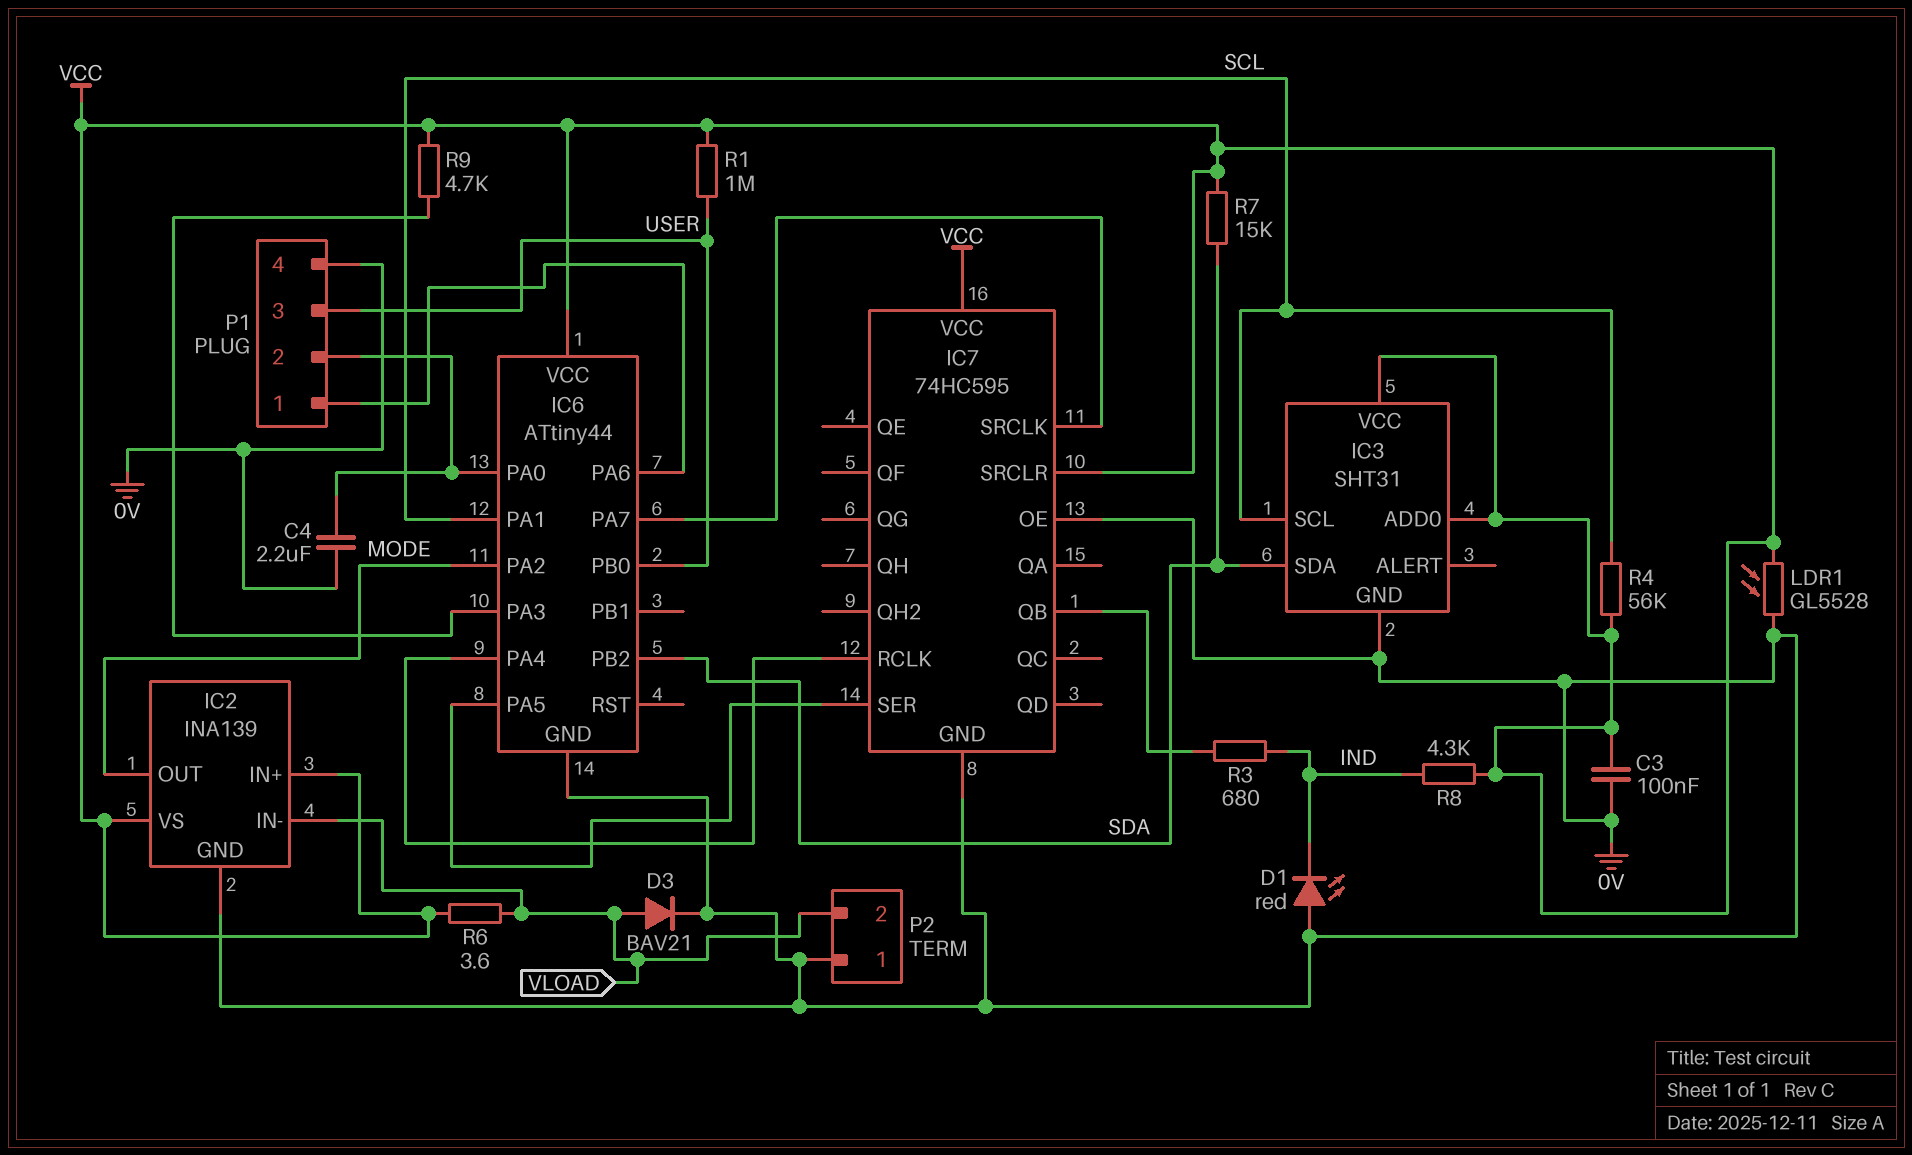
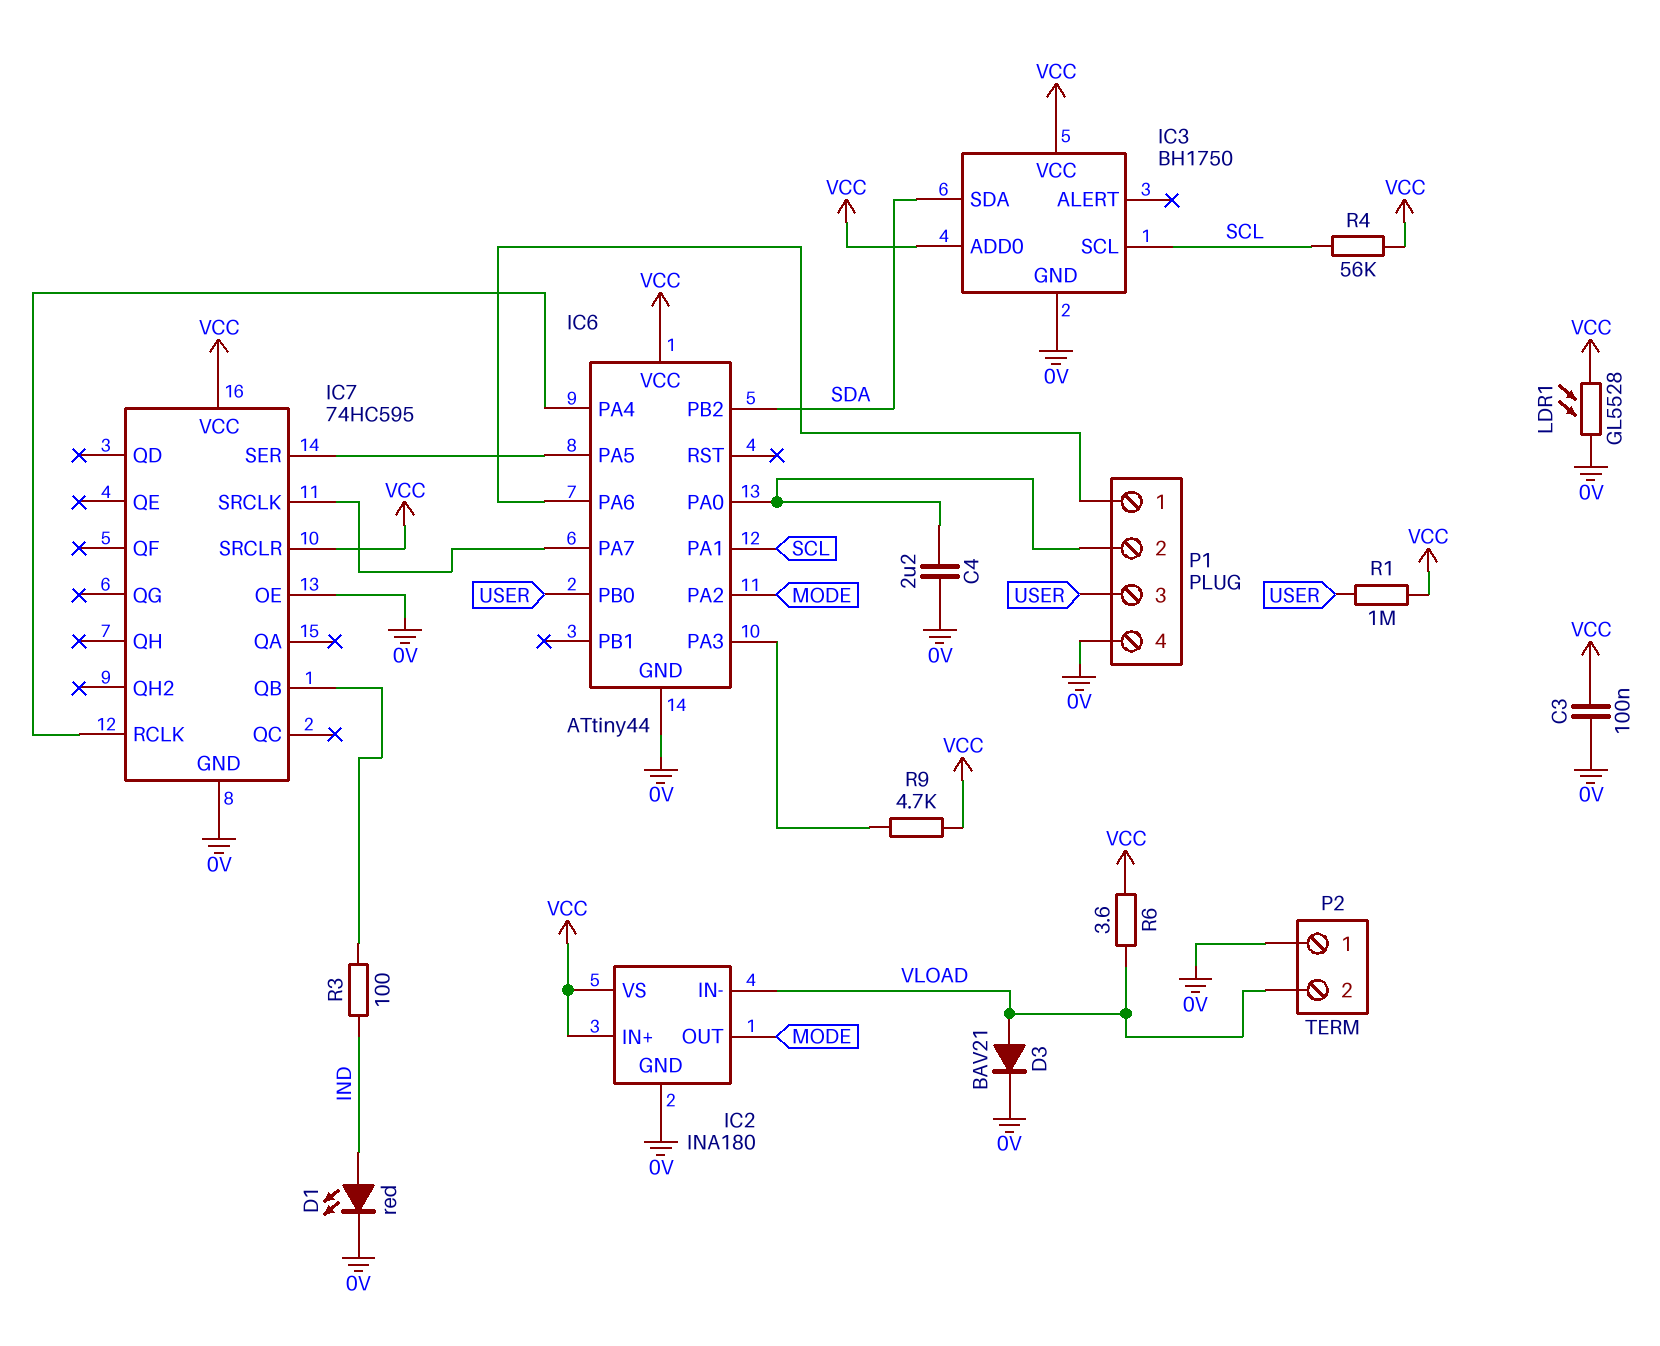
D1: LED red (A 0V, K IND) -> LED red (A IND, K 0V)
IC2: INA139 -> INA180
IC3: SHT31 -> BH1750
R3: 680 (IC7/QB, IND) -> 100 (IC7/QB, IND)
R7: 15k (SDA, VCC) -> none
R8: 4.3k (IND, VCC) -> none

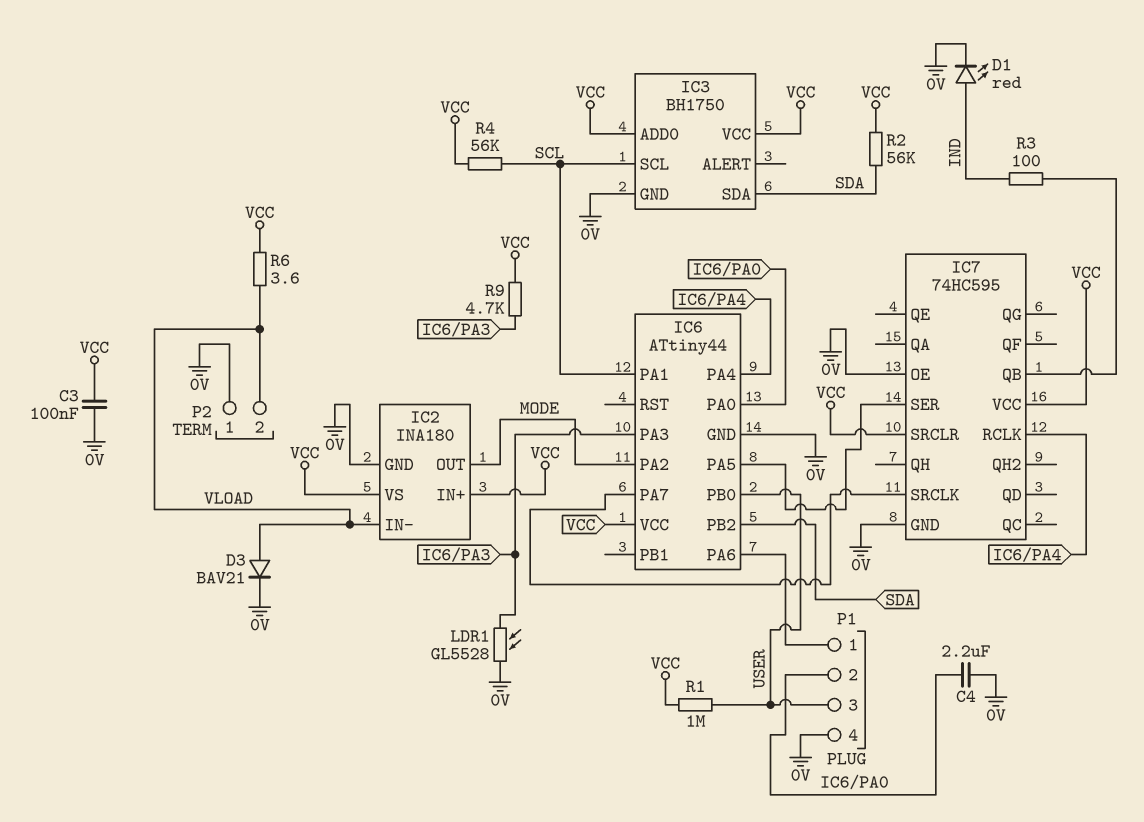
LDR1: GL5528 (0V, VCC) -> GL5528 (0V, IC6/PA3)
R2: none -> 56k (SDA, VCC)

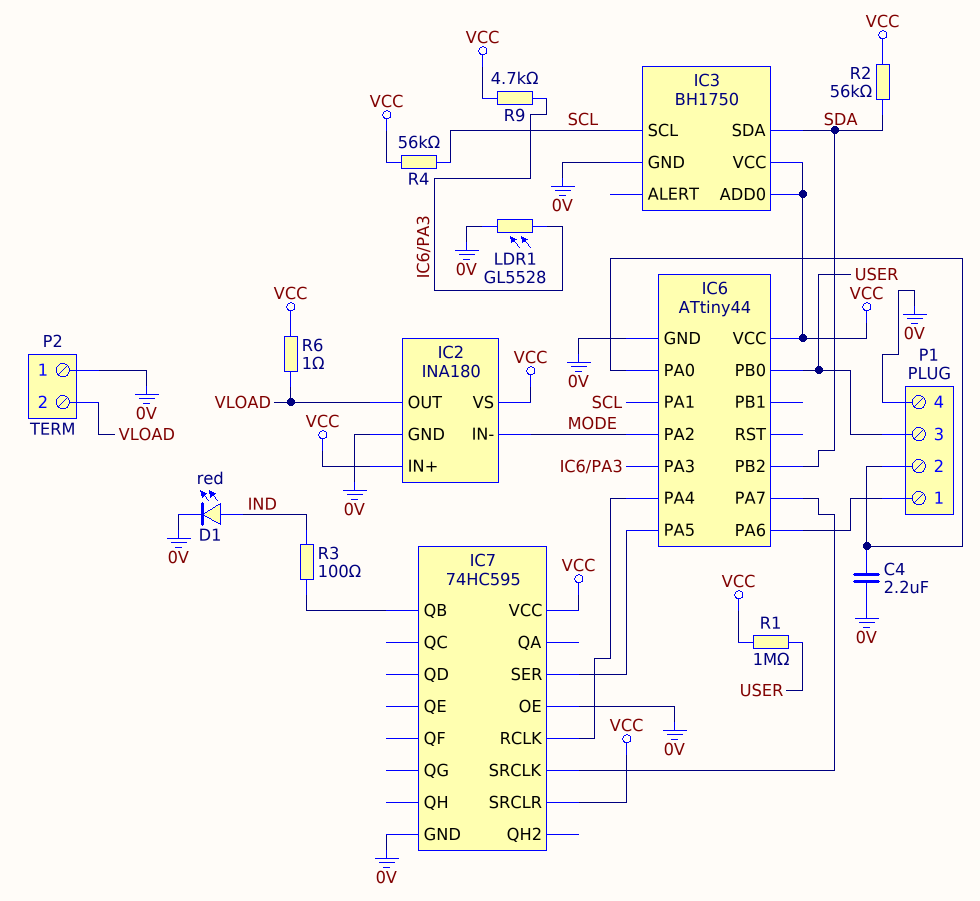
C3: 100nF (0V, VCC) -> none
D3: diode BAV21 (A VLOAD, K 0V) -> none
IC2 pin IN-: VLOAD -> MODE
IC2 pin OUT: MODE -> VLOAD
R6: 3.6 (VCC, VLOAD) -> 1 (VCC, VLOAD)

